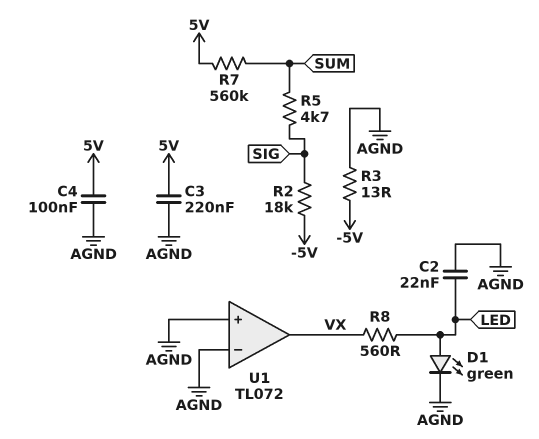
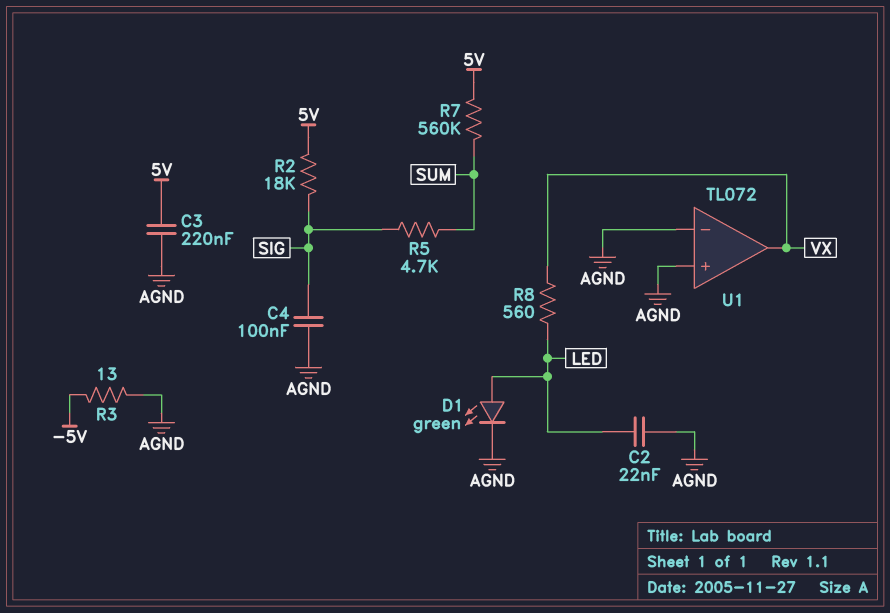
C4: 100nF (5V, AGND) -> 100nF (AGND, SIG)
R2: 18k (-5V, SIG) -> 18k (5V, SIG)

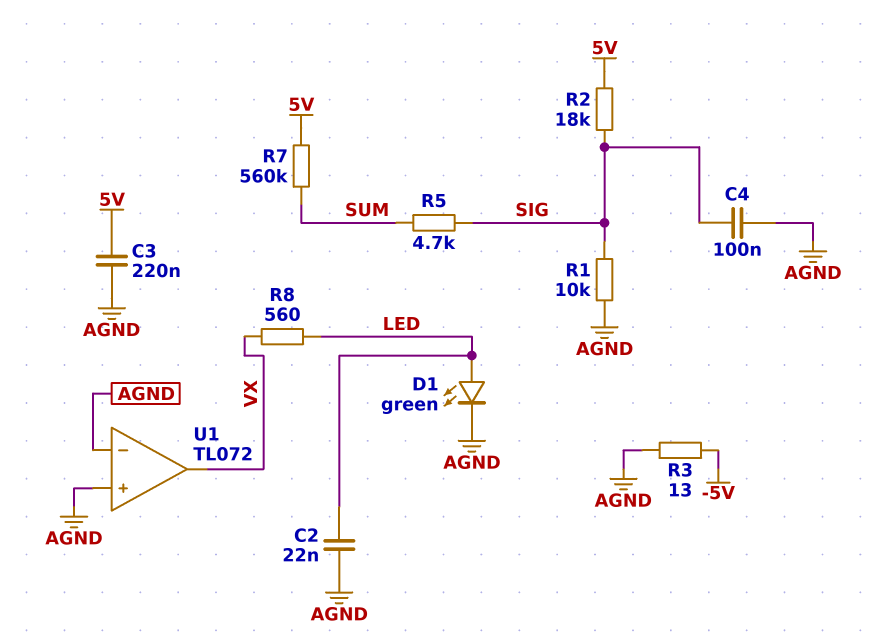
R1: none -> 10k (AGND, SIG)

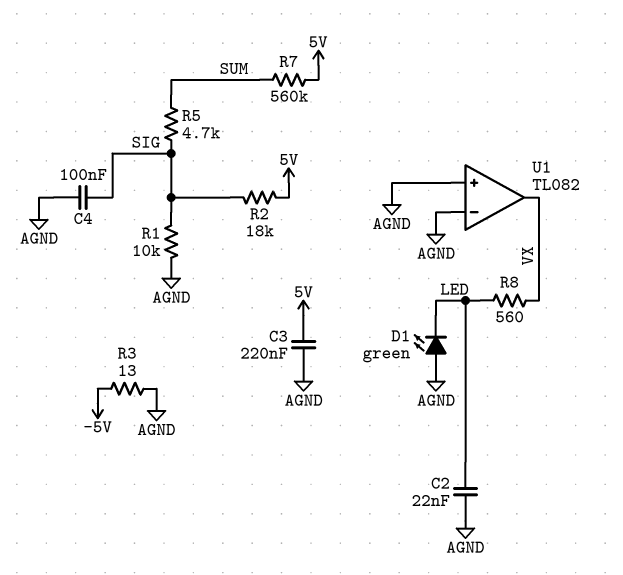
D1: LED green (A LED, K AGND) -> LED green (A AGND, K LED)
U1: TL072 -> TL082

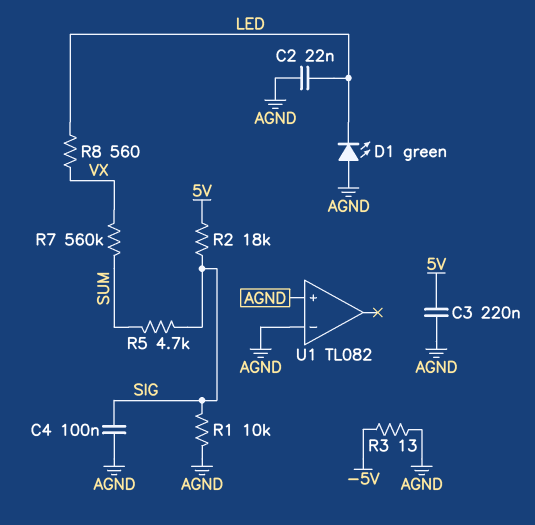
R7: 560k (5V, SUM) -> 560k (SUM, VX)
U1 pin out: VX -> none

